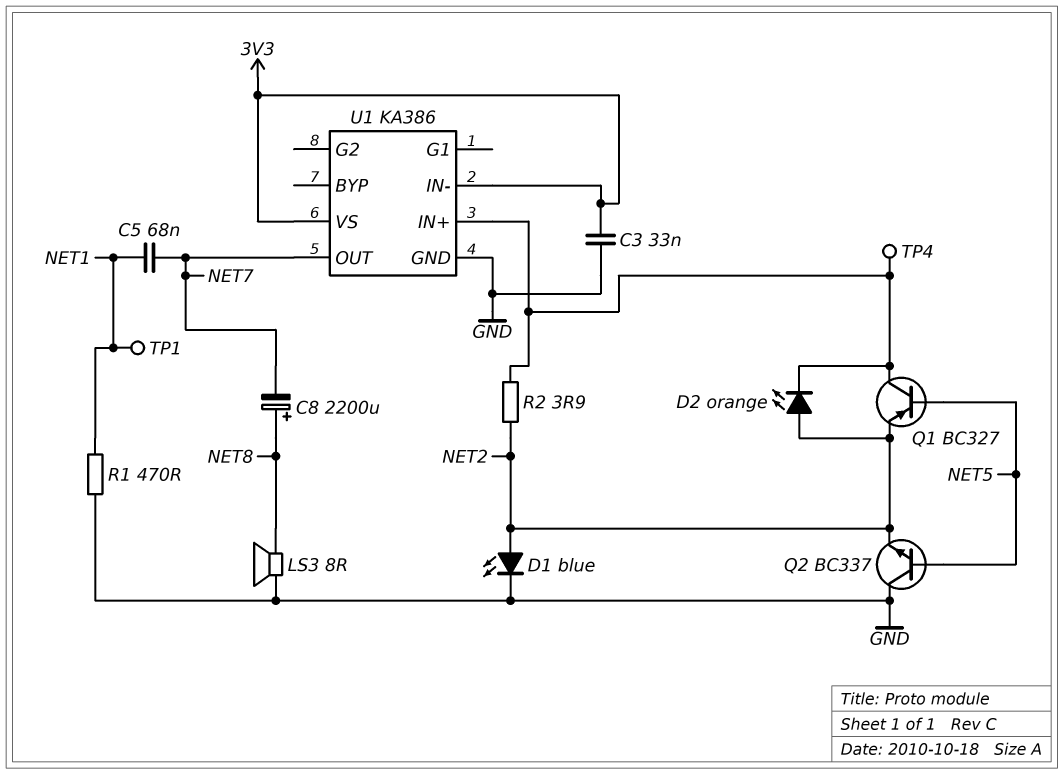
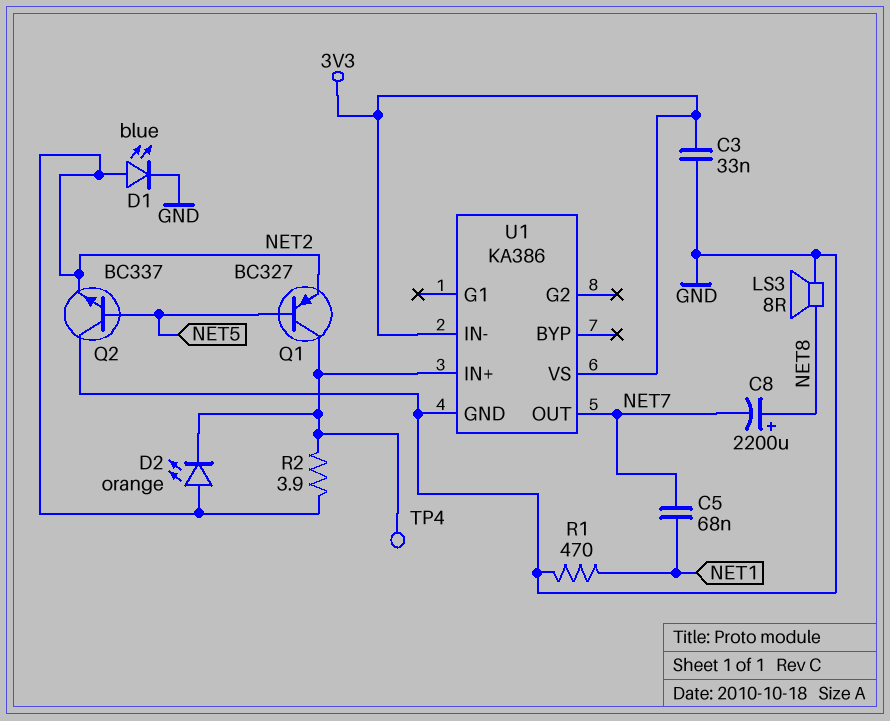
TP1: test point (NET1) -> none

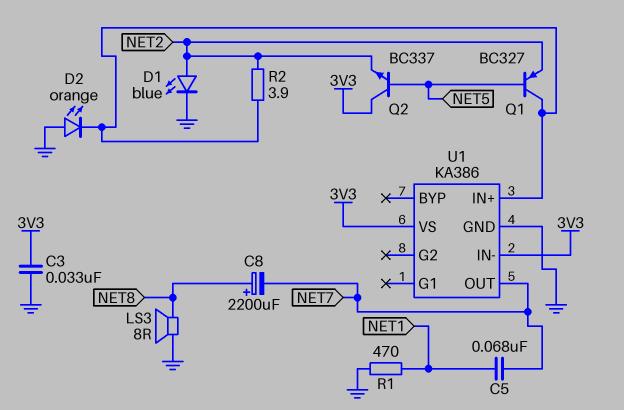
D2: LED orange (A NET2, K U1/IN+) -> LED orange (A GND, K U1/IN+)
Q2: NPN BC337 (B NET5, C GND, E NET2) -> NPN BC337 (B NET5, C 3V3, E NET2)
TP4: test point (U1/IN+) -> none

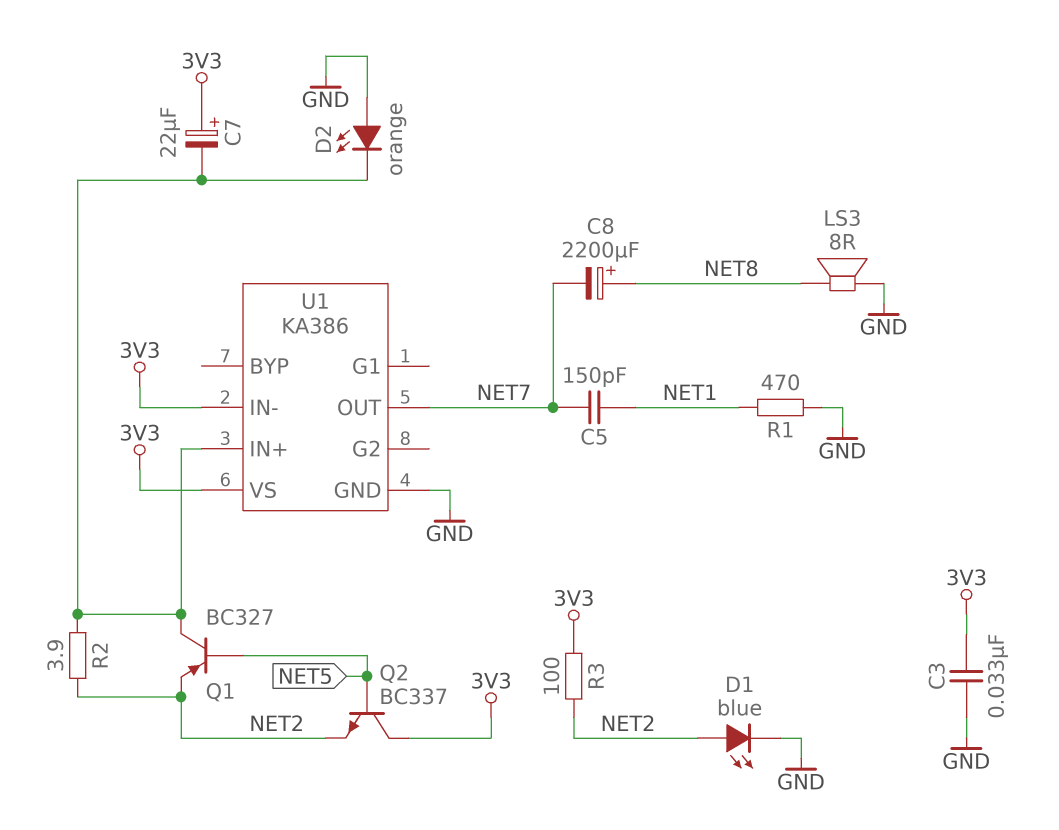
C5: 68nF (NET1, NET7) -> 150pF (NET1, NET7)
C7: none -> 22uF (plus 3V3, minus U1/IN+)
R3: none -> 100 (3V3, NET2)

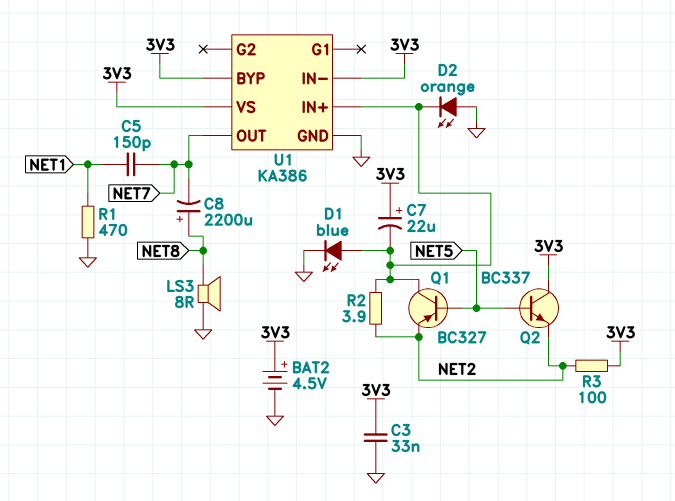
BAT2: none -> 4.5V (plus 3V3, minus GND)
D1: LED blue (A NET2, K GND) -> LED blue (A U1/IN+, K GND)
U1 pin BYP: none -> 3V3

